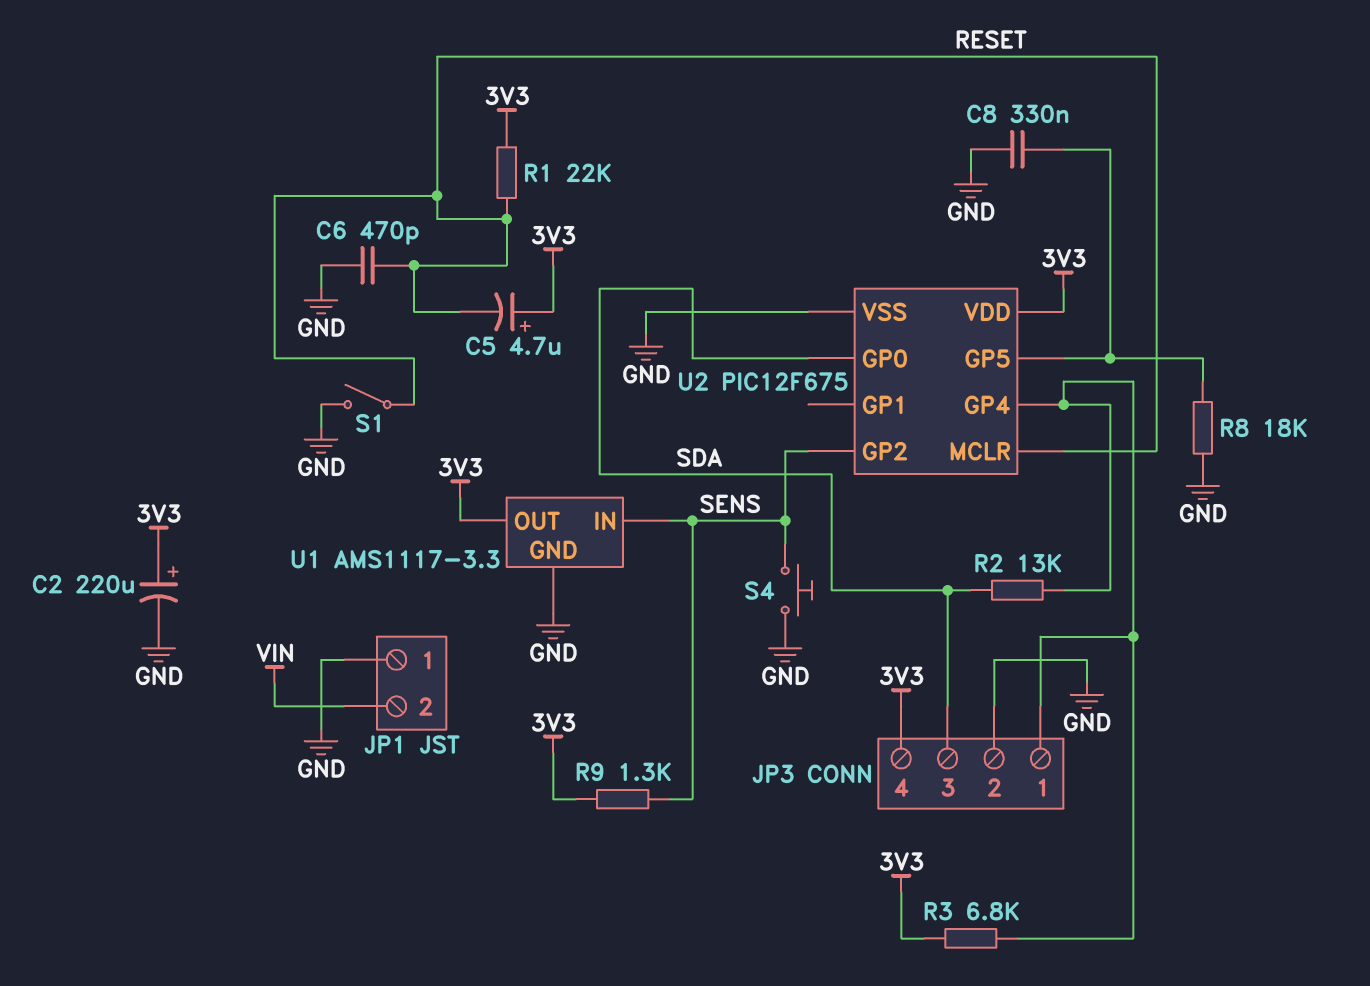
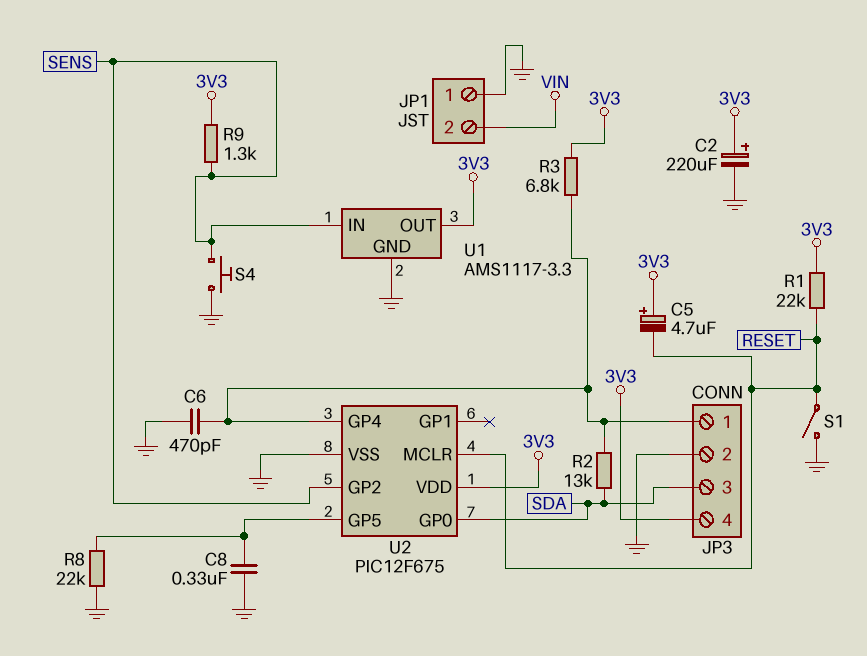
C6: 470pF (GND, RESET) -> 470pF (GND, JP3/1)
R8: 18k (GND, U2/GP5) -> 22k (GND, U2/GP5)

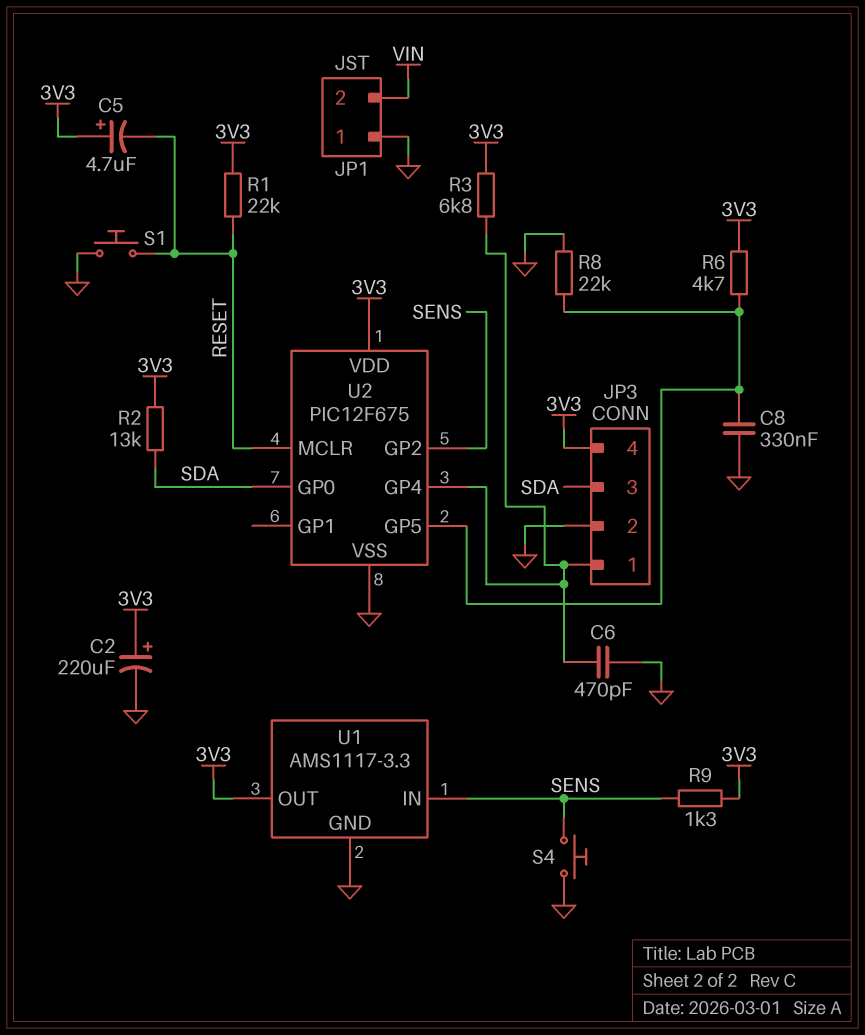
R2: 13k (JP3/1, SDA) -> 13k (3V3, SDA)
R6: none -> 4.7k (3V3, U2/GP5)
S1: switch (GND, RESET) -> button (GND, RESET)

